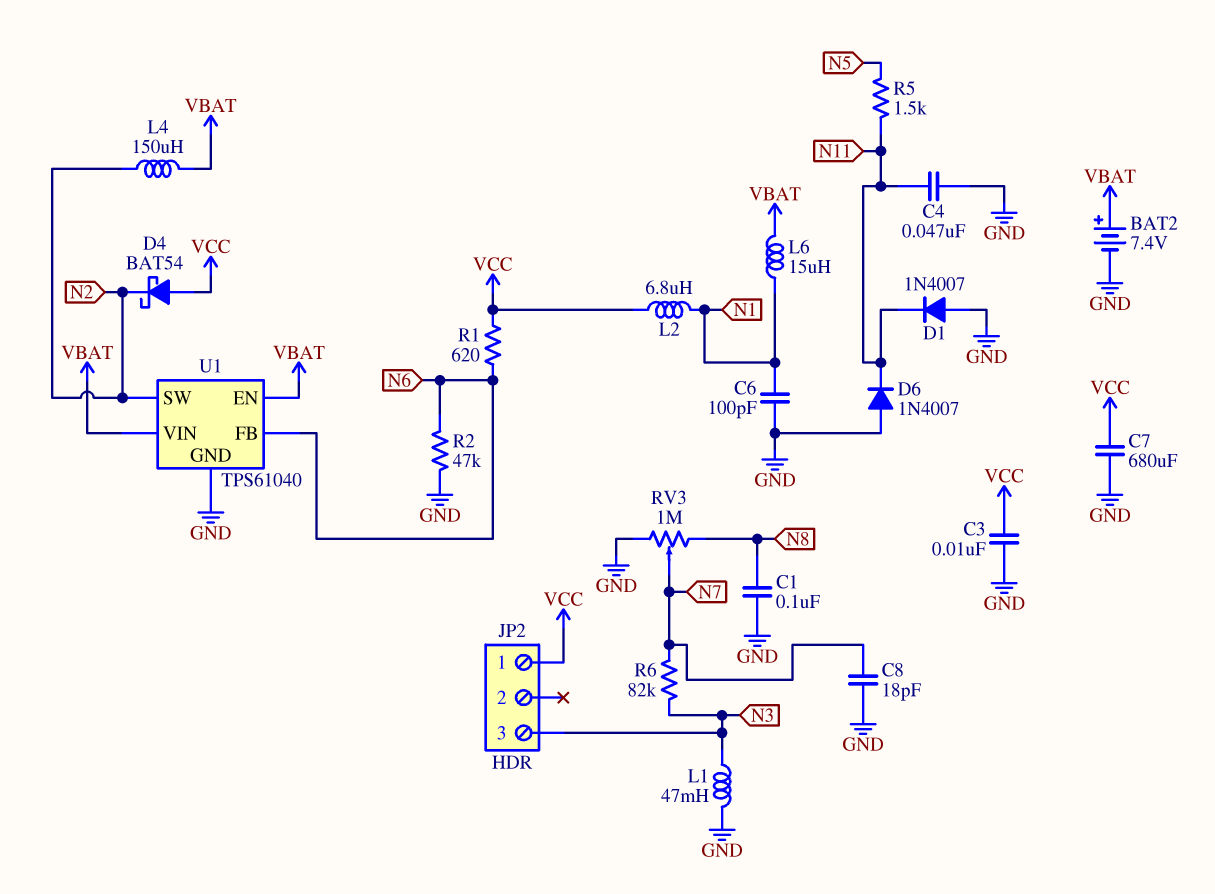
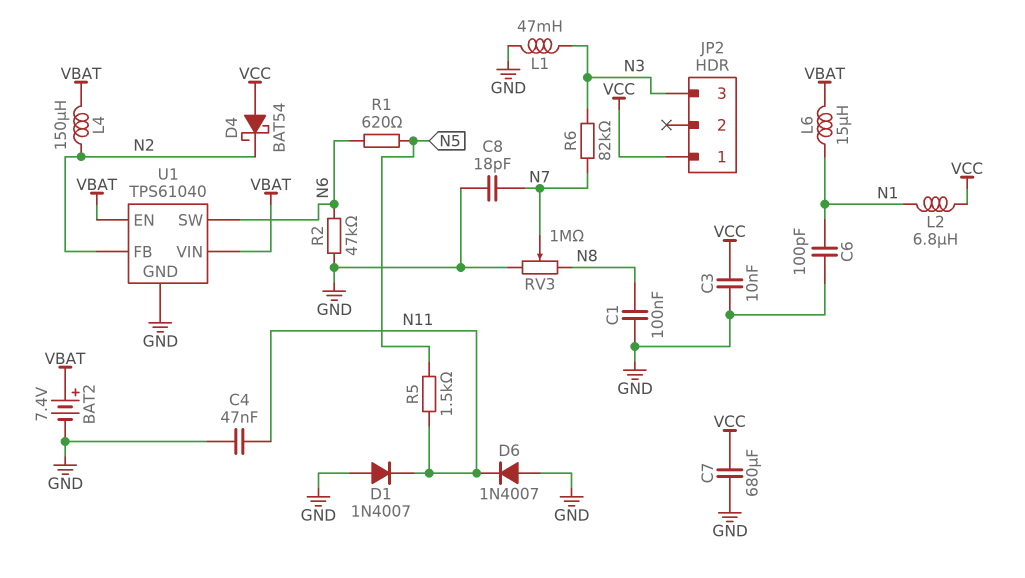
R1: 620 (N6, VCC) -> 620 (N5, N6)
U1 pin FB: N6 -> N2
U1 pin SW: N2 -> N6

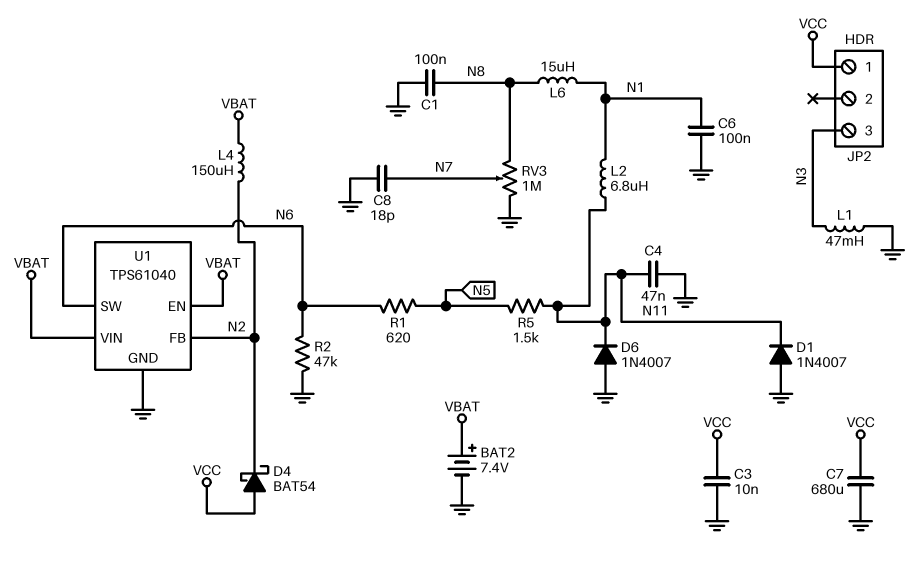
C6: 100pF (GND, N1) -> 100nF (GND, N1)
L2: 6.8uH (N1, VCC) -> 6.8uH (N1, N11)
L6: 15uH (N1, VBAT) -> 15uH (N1, N8)
R6: 82k (N3, N7) -> none

